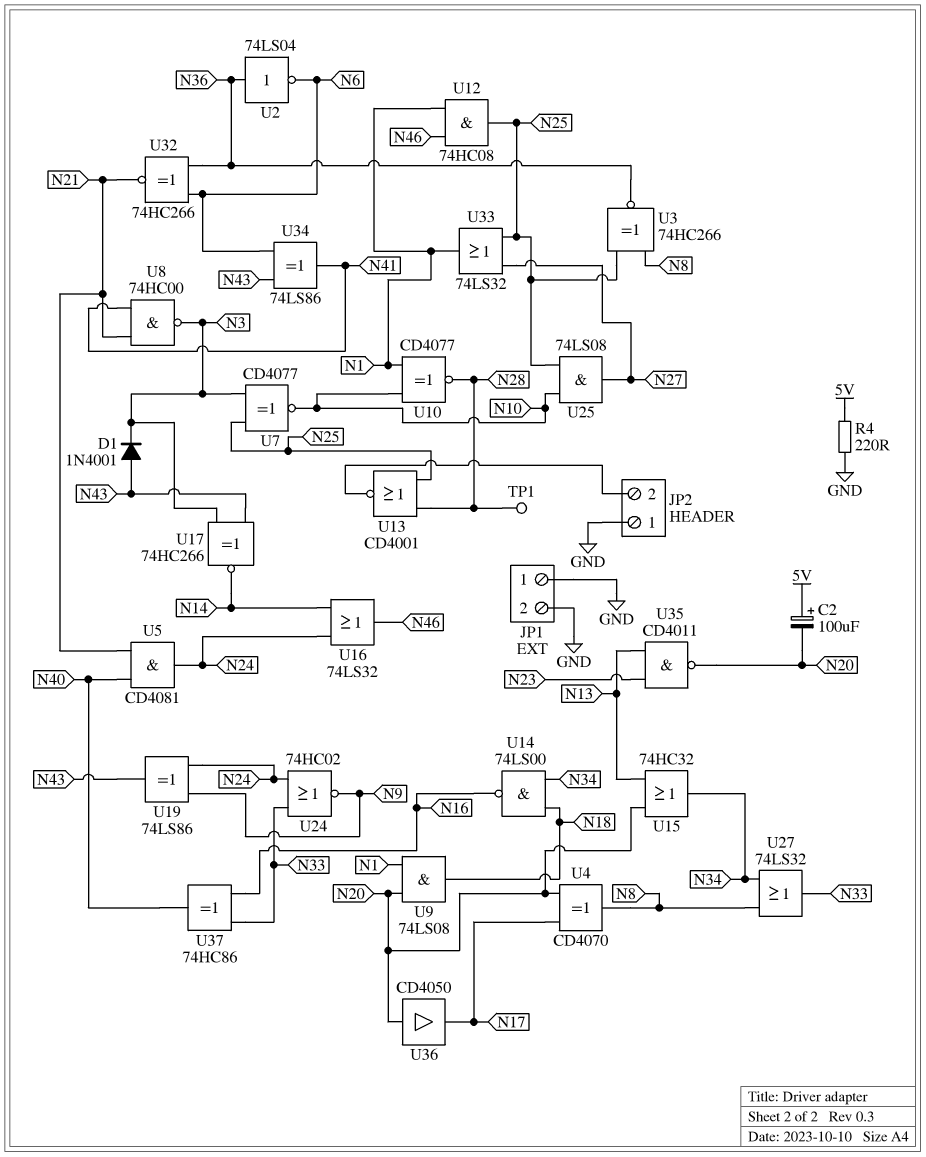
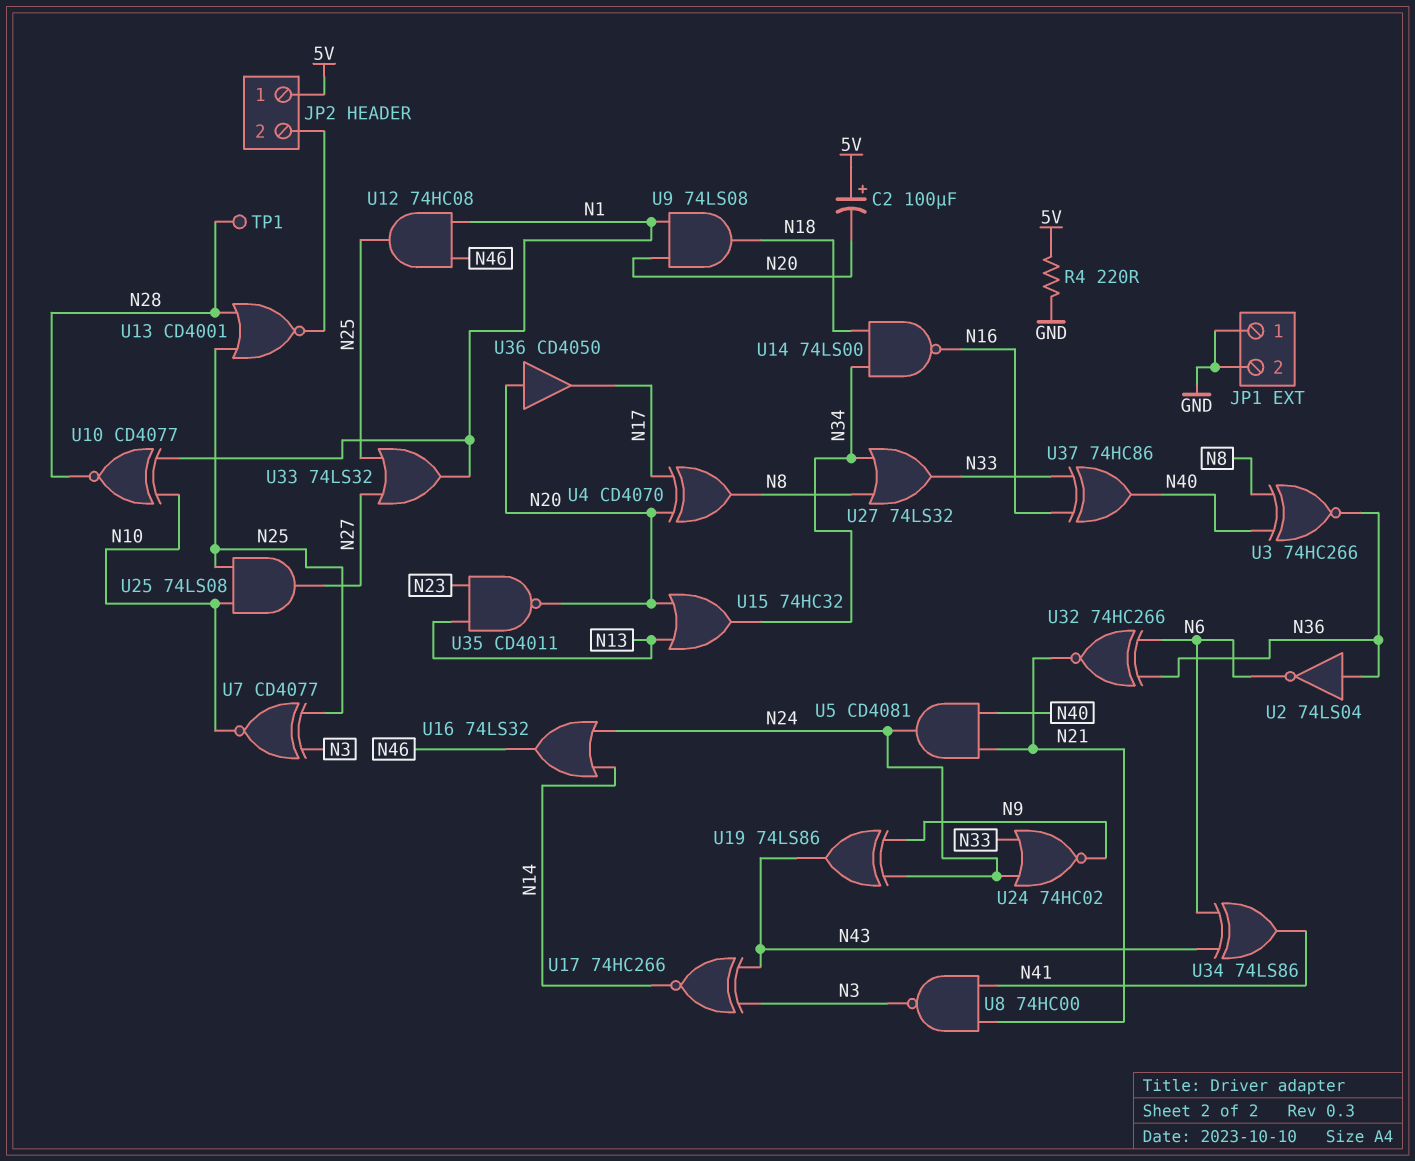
D1: diode 1N4001 (A N43, K N3) -> none
JP2 pin 1: GND -> 5V
U3: XNOR 74HC266 (in N8, in N25, out N36) -> XNOR 74HC266 (in N8, in N40, out N36)

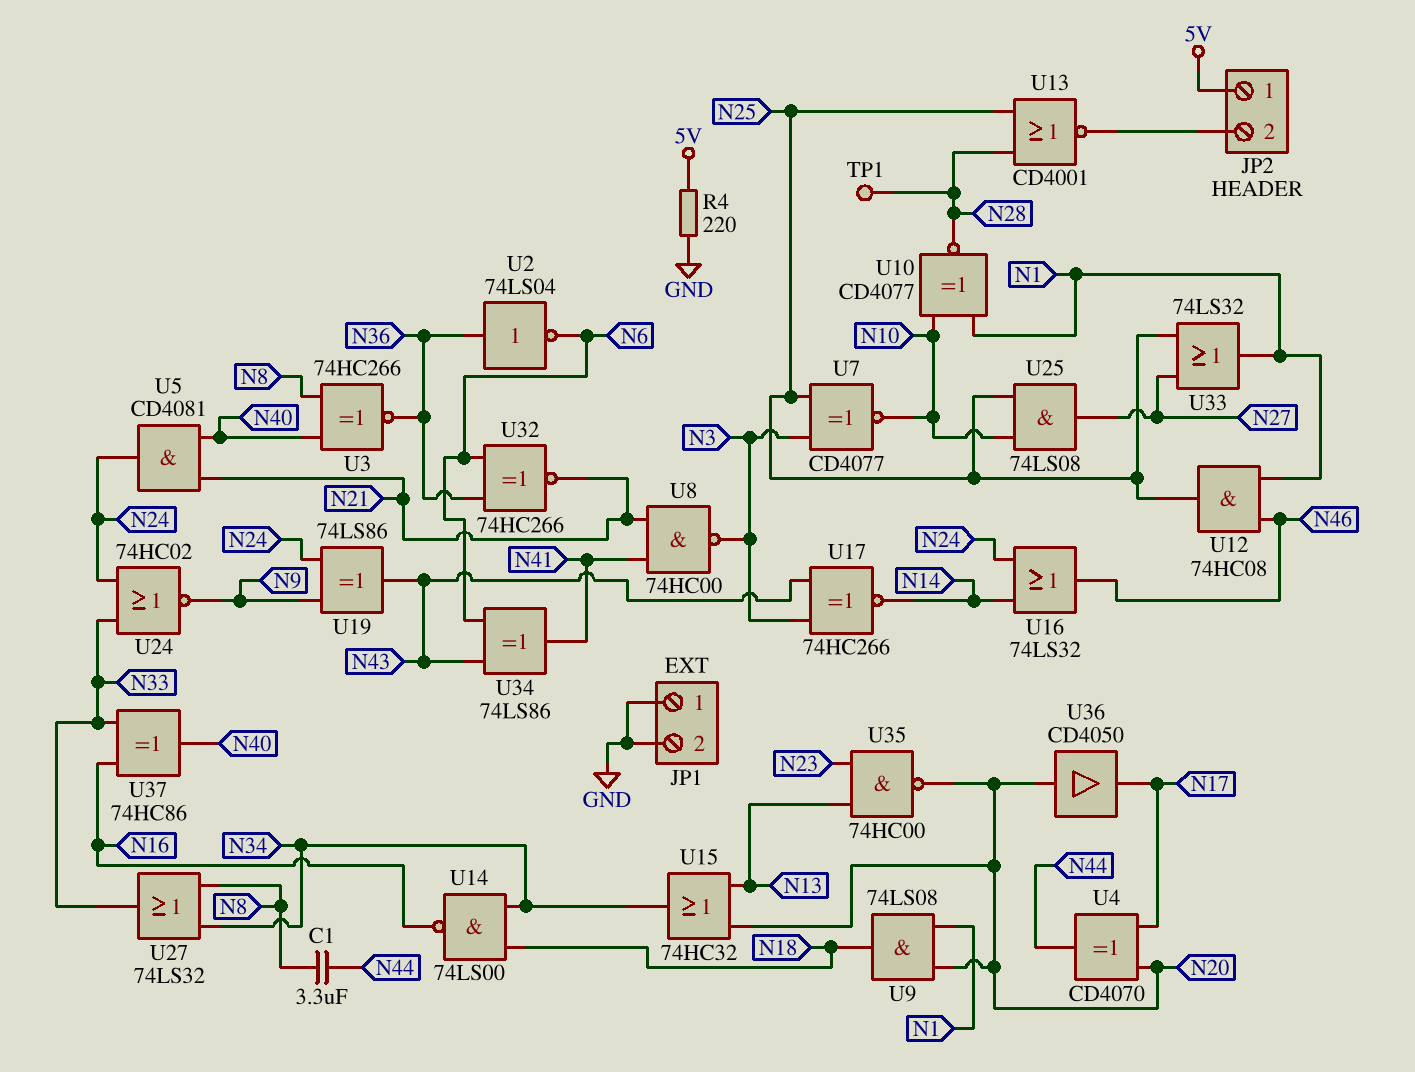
C1: none -> 3.3uF (N8, N44)
C2: 100uF (plus 5V, minus N20) -> none
U4: XOR CD4070 (in N17, in N20, out N8) -> XOR CD4070 (in N17, in N20, out N44)
U35: NAND CD4011 (in N13, in N23, out N20) -> NAND 74HC00 (in N13, in N23, out N20)

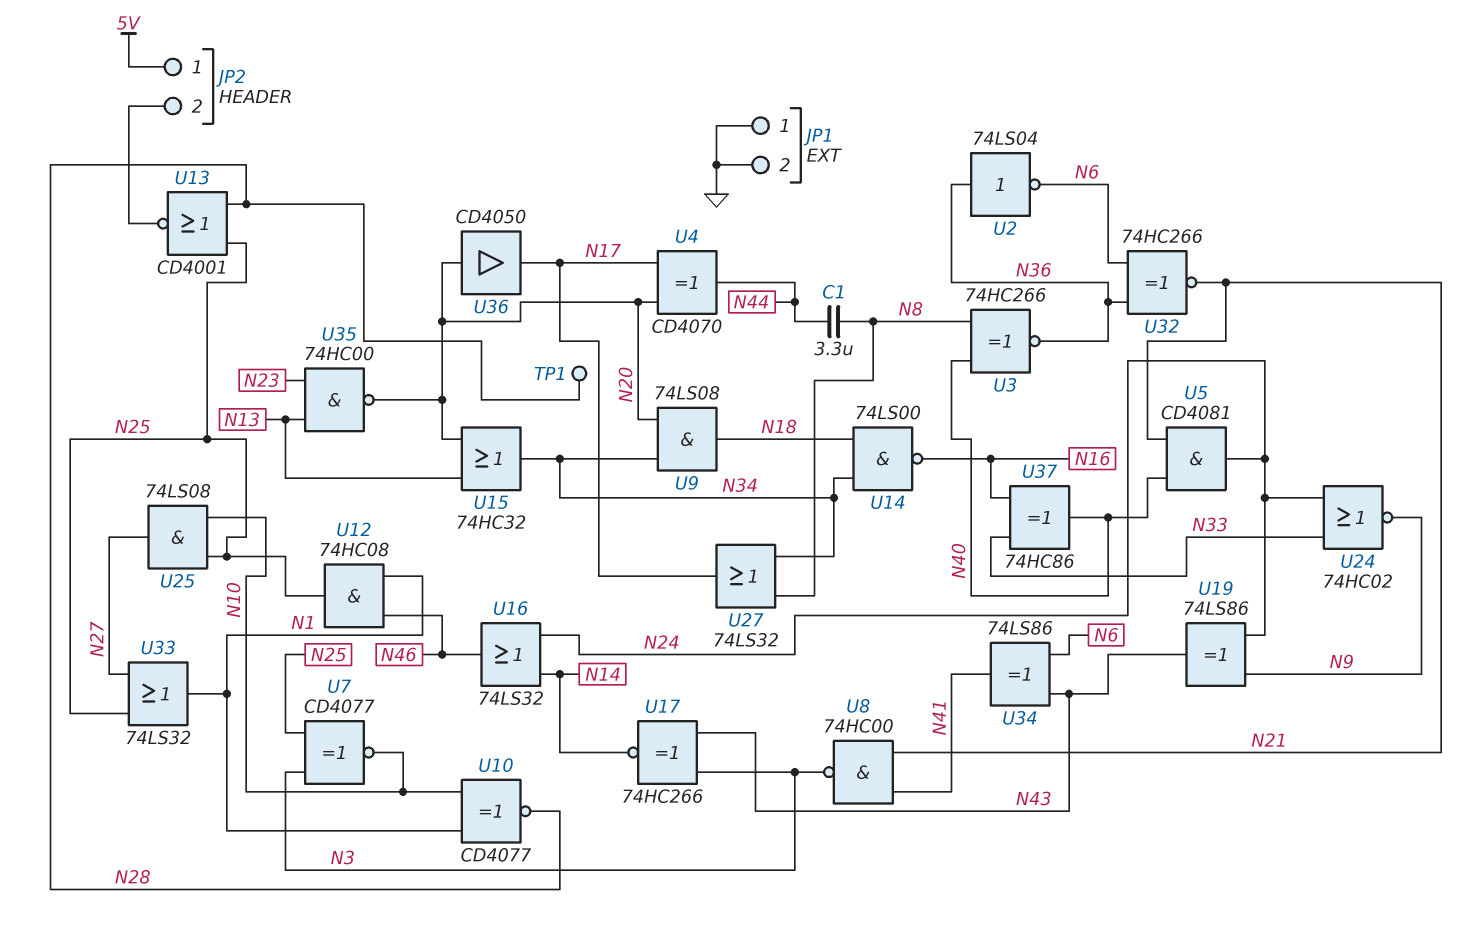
R4: 220 (5V, GND) -> none
U9: AND 74LS08 (in N1, in N20, out N18) -> AND 74LS08 (in N20, in N34, out N18)
U27: OR 74LS32 (in N8, in N34, out N33) -> OR 74LS32 (in N8, in N34, out N17)

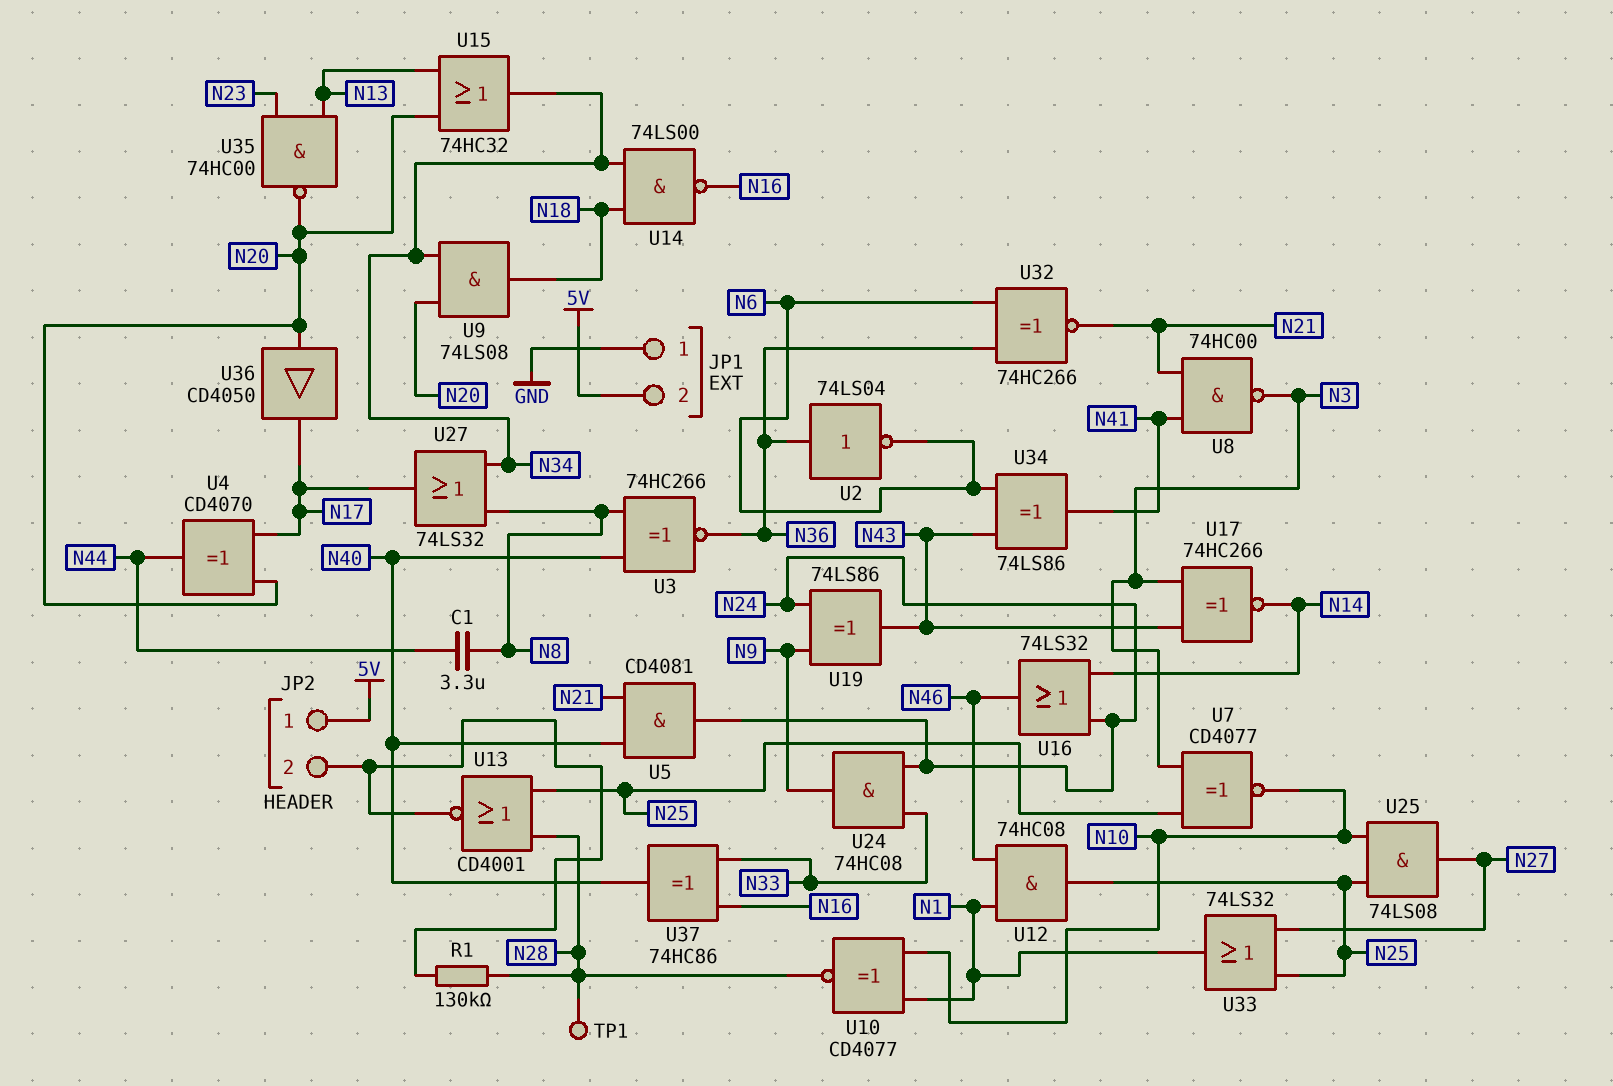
JP1 pin 2: GND -> 5V
R1: none -> 130k (JP2/2, N28)
U24: NOR 74HC02 (in N24, in N33, out N9) -> AND 74HC08 (in N24, in N33, out N9)

